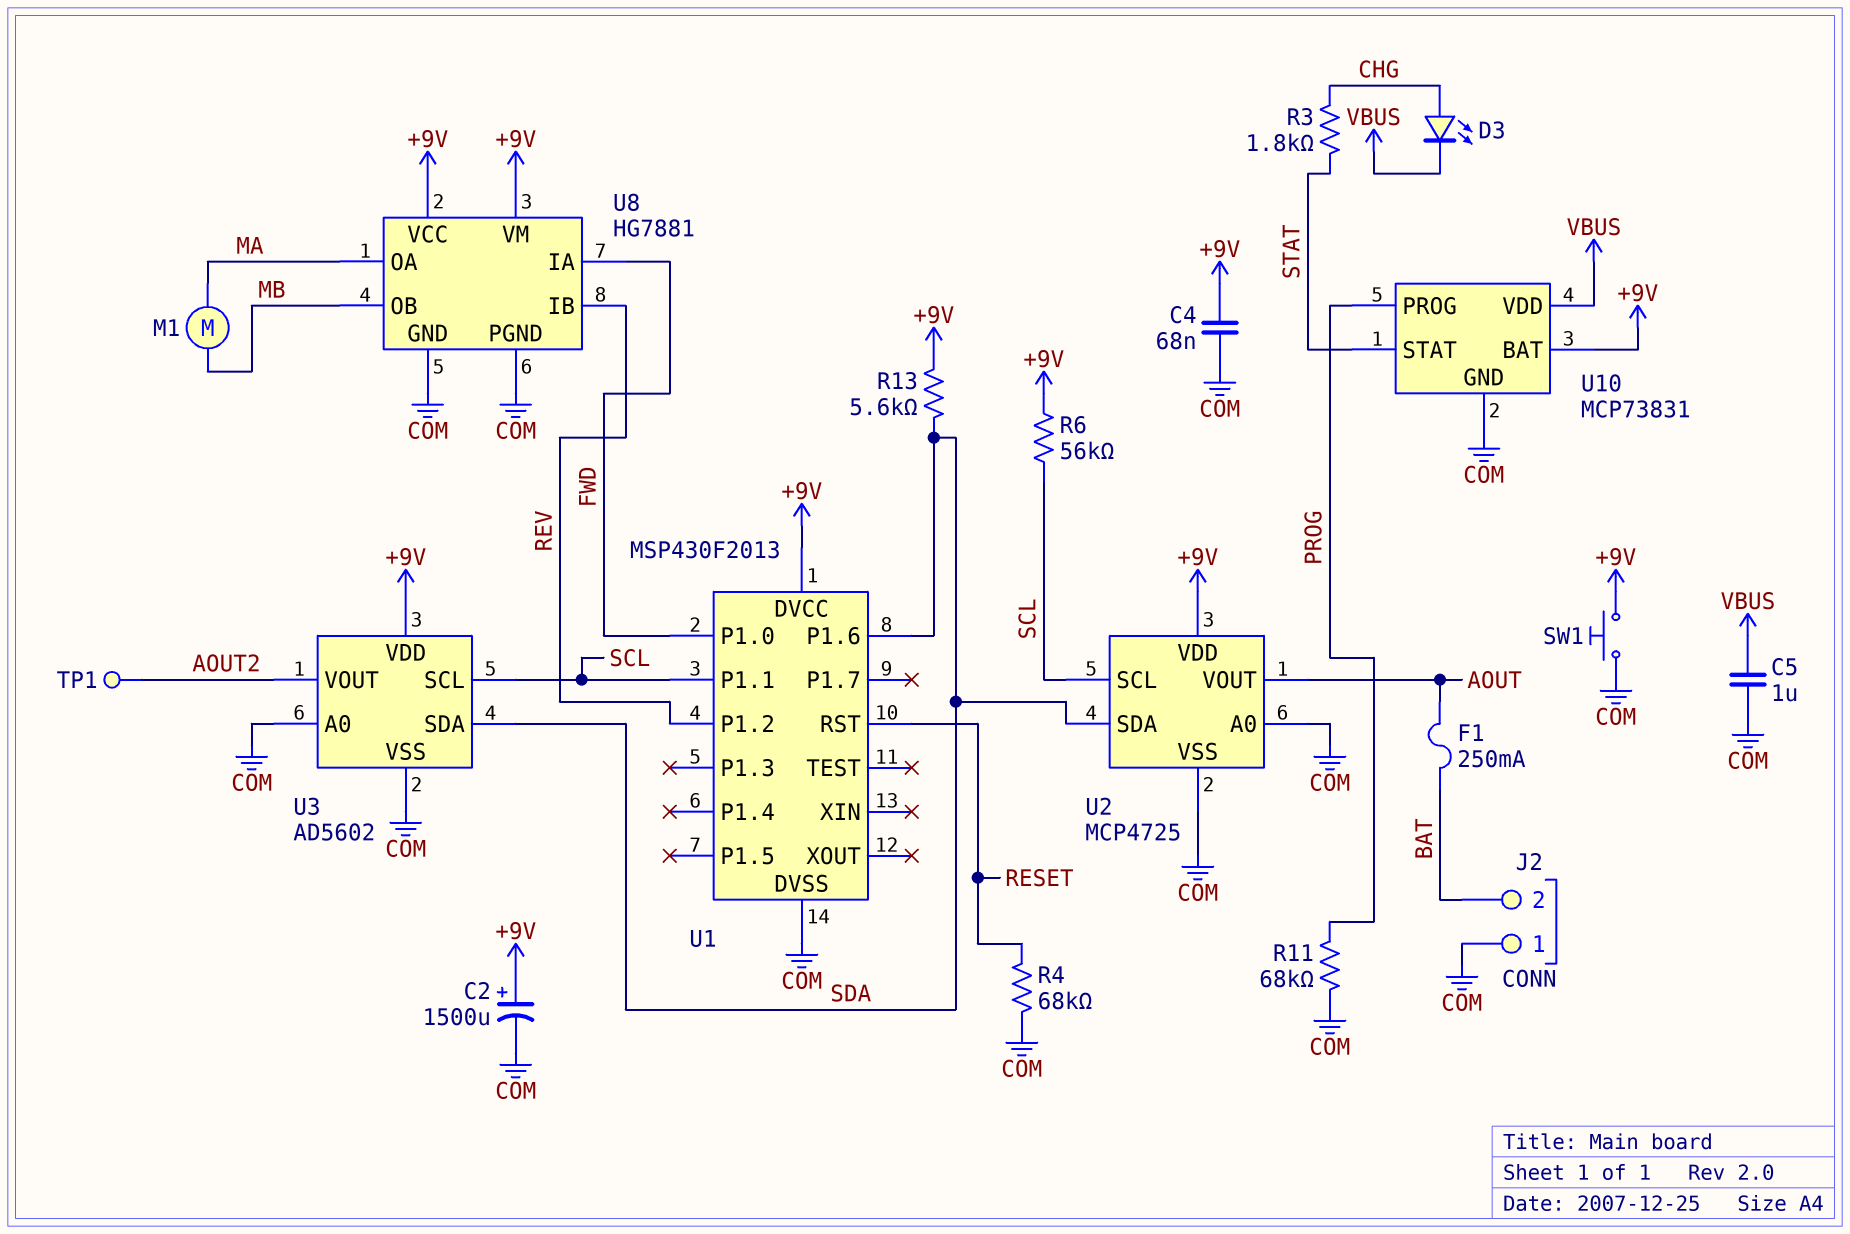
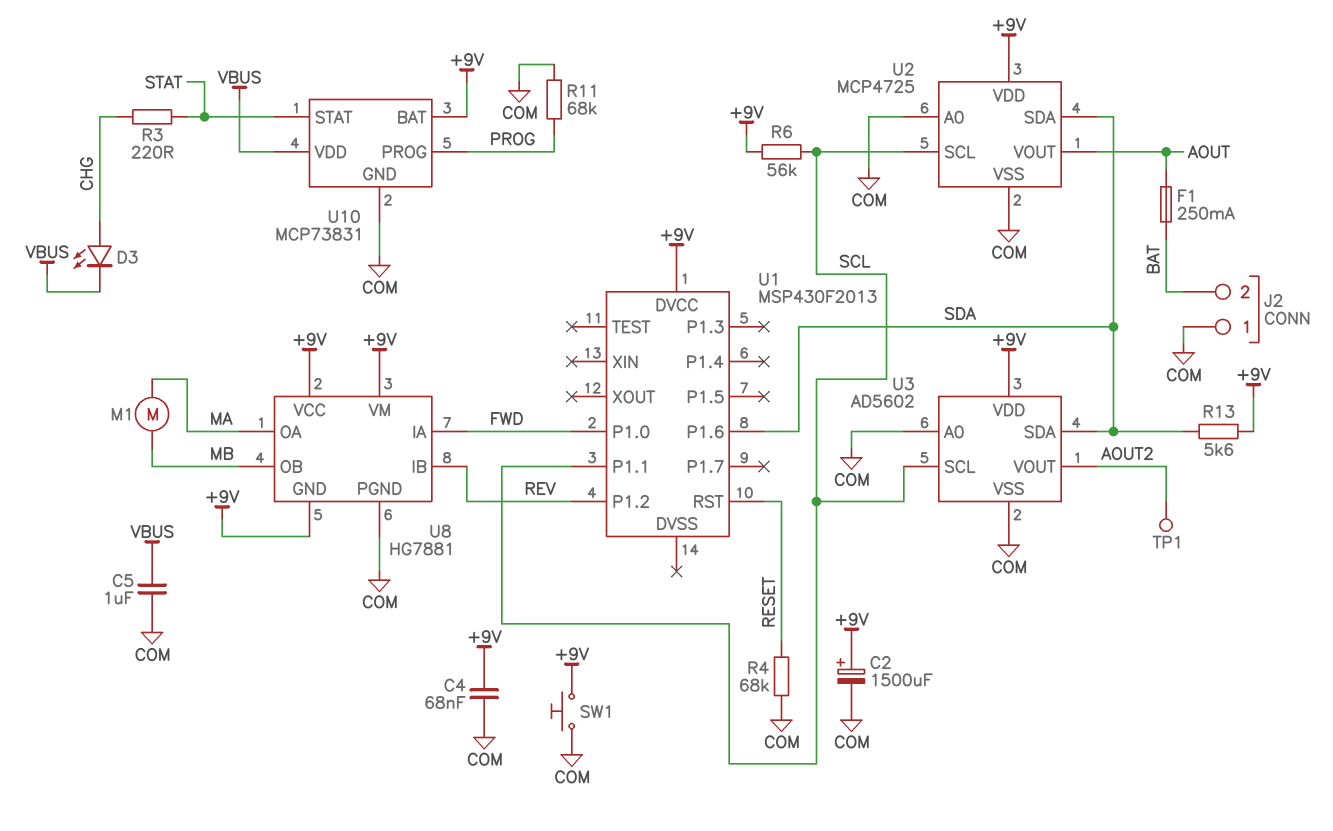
R3: 1.8k (CHG, STAT) -> 220 (CHG, STAT)
U1 pin DVSS: COM -> none
U8 pin GND: COM -> +9V

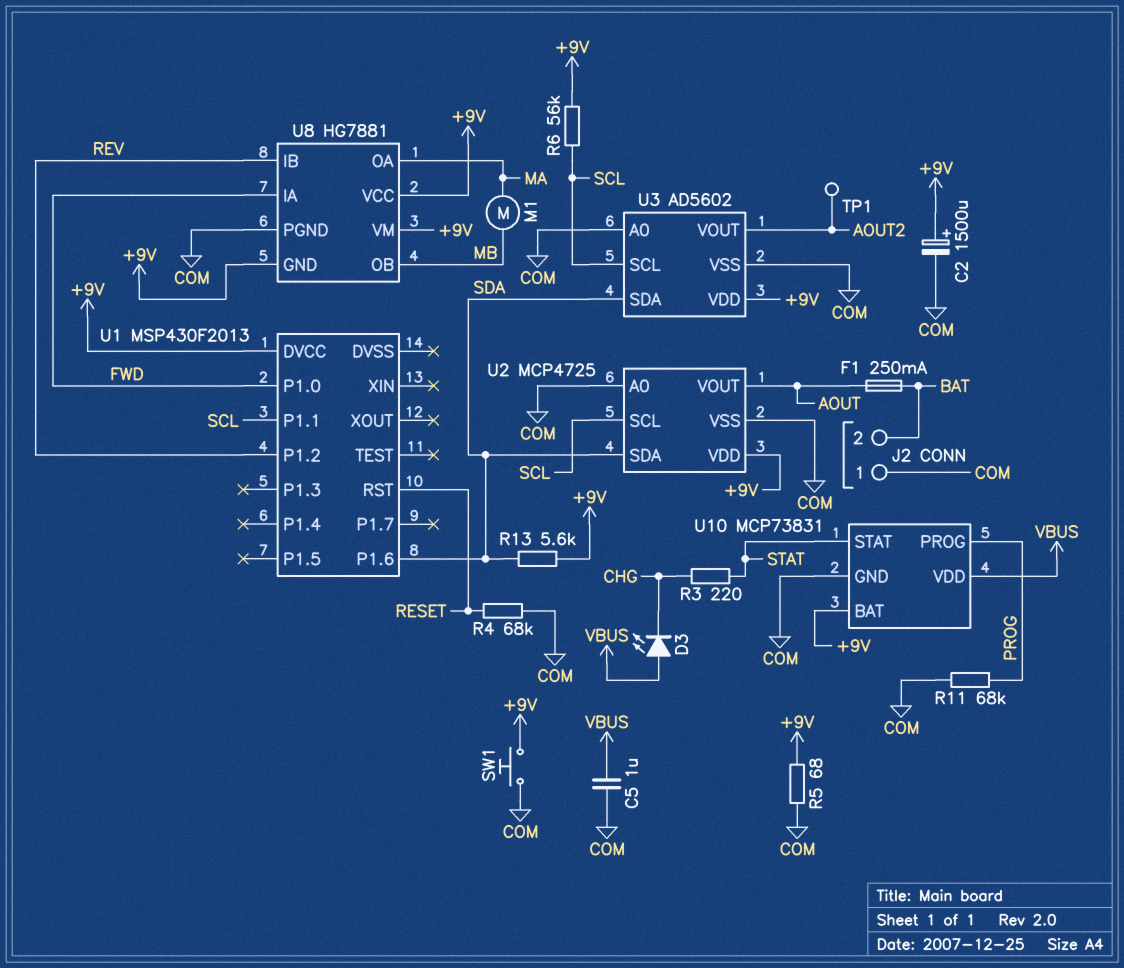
C4: 68nF (+9V, COM) -> none
D3: LED (A CHG, K VBUS) -> LED (A VBUS, K CHG)
R5: none -> 68 (+9V, COM)

